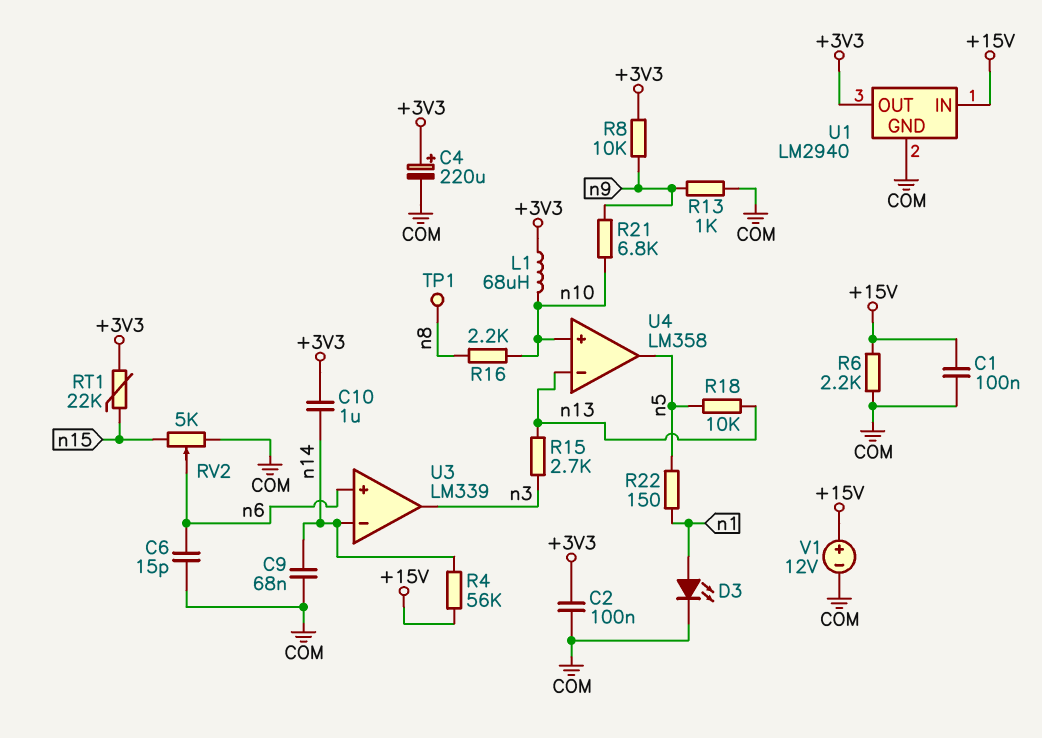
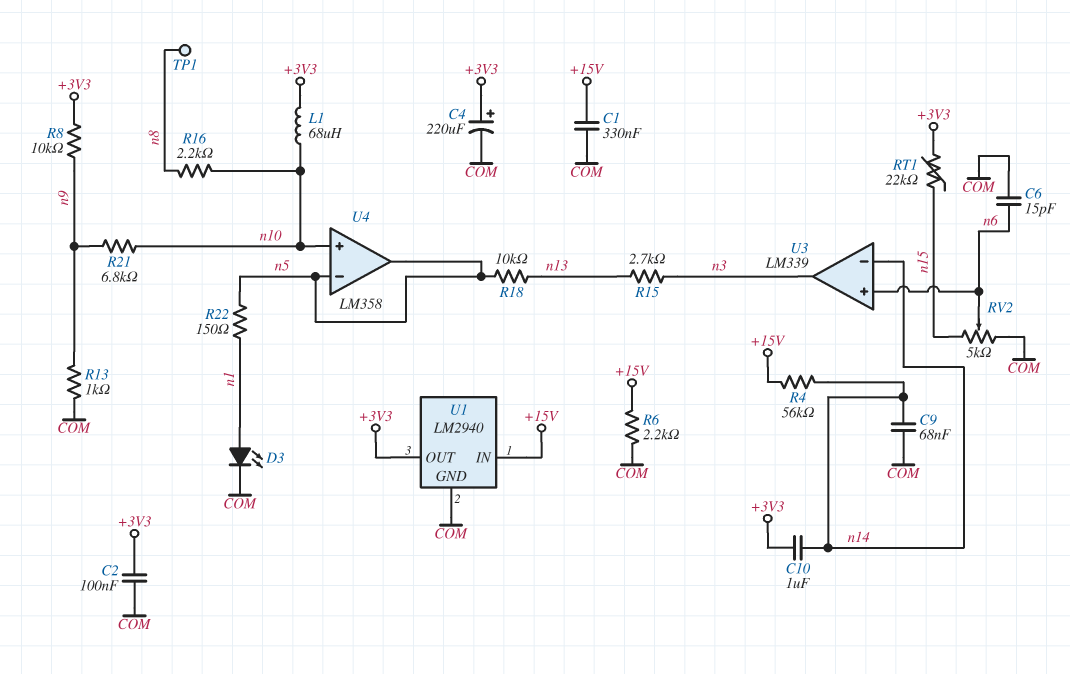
C1: 100nF (+15V, COM) -> 330nF (+15V, COM)
U4 pin in-: n13 -> n5
V1: 12V (plus +15V, minus COM) -> none

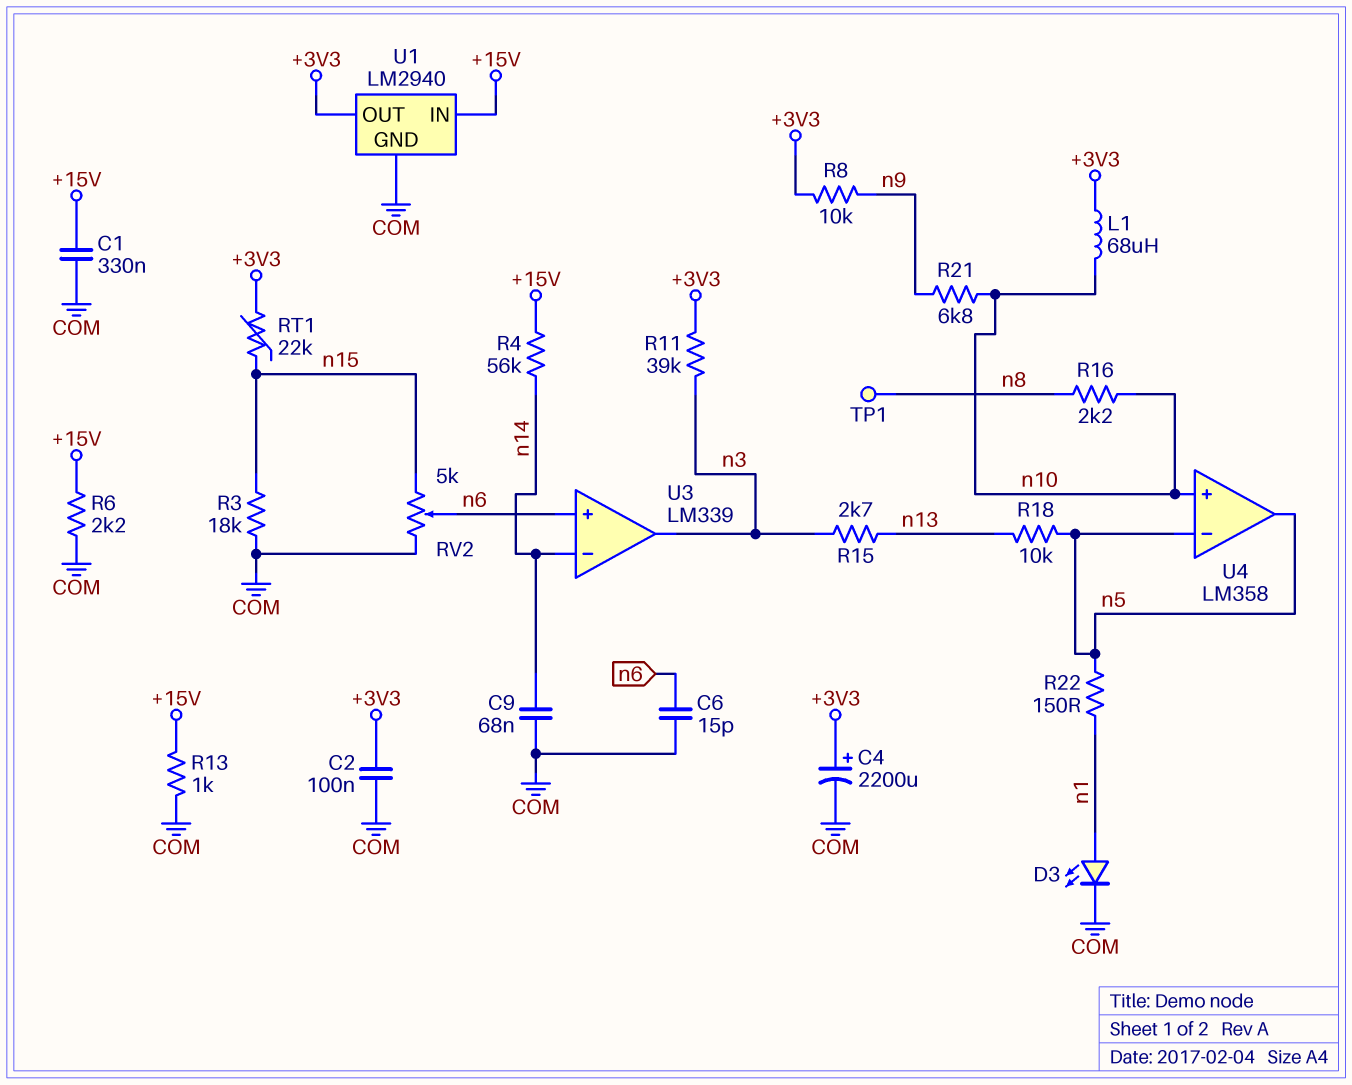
C4: 220uF (plus +3V3, minus COM) -> 2200uF (plus +3V3, minus COM)
C10: 1uF (+3V3, n14) -> none
R3: none -> 18k (COM, n15)
R11: none -> 39k (+3V3, n3)
R13: 1k (COM, n9) -> 1k (+15V, COM)

